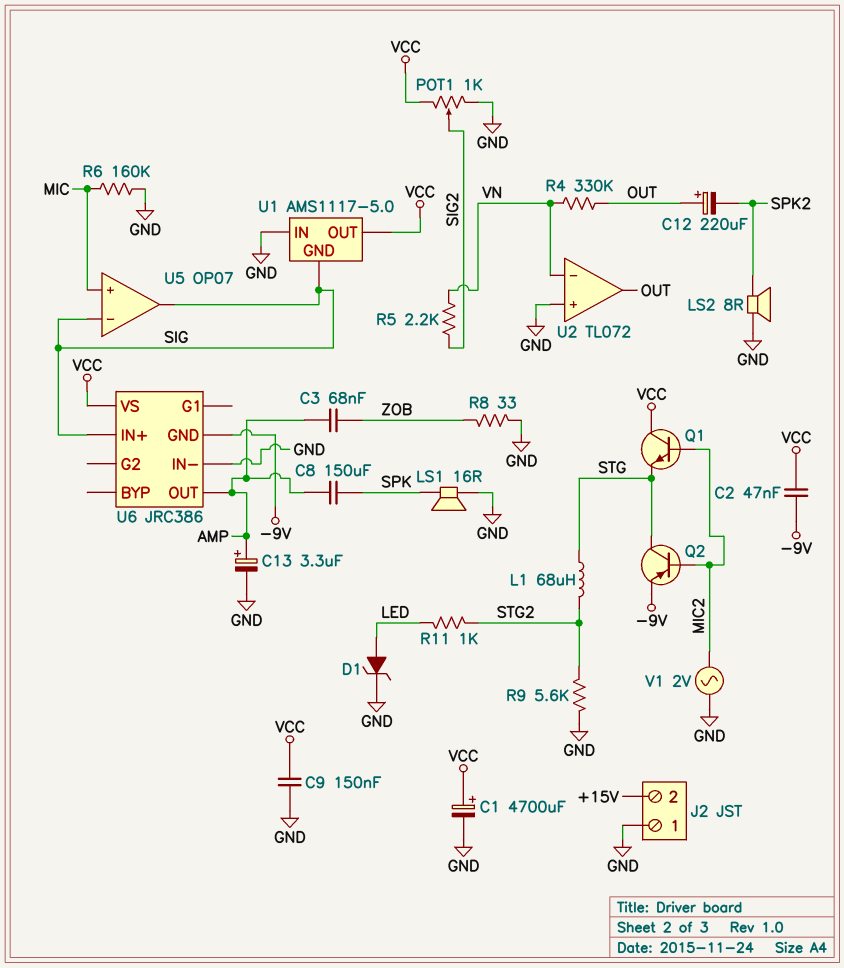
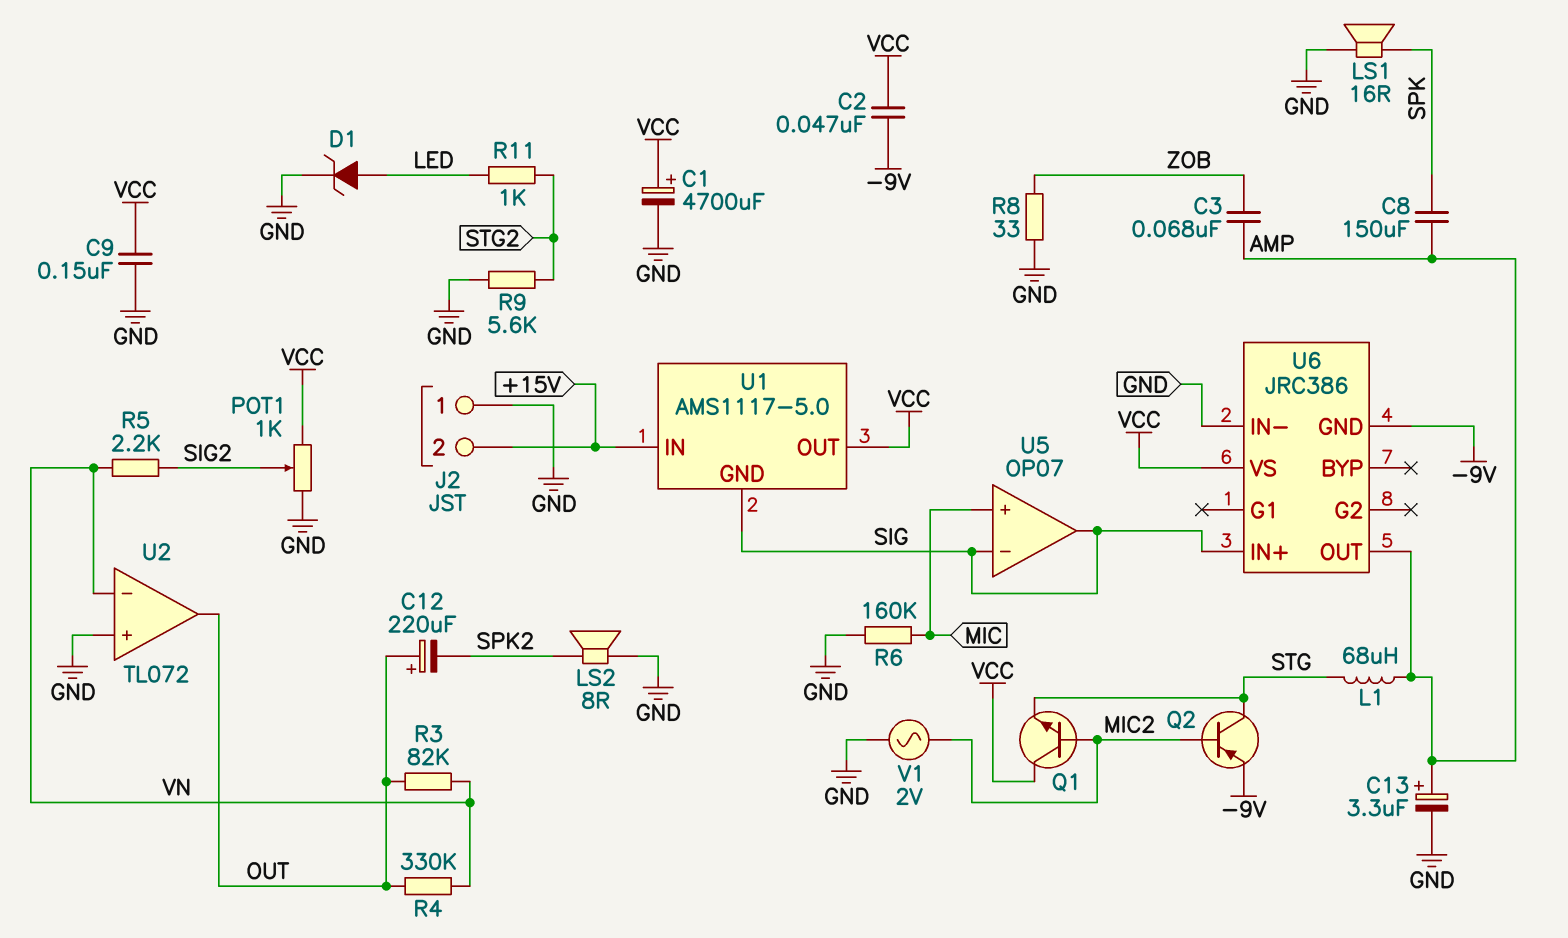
L1: 68uH (STG, STG2) -> 68uH (AMP, STG)
R3: none -> 82k (OUT, VN)
U1 pin IN: GND -> +15V

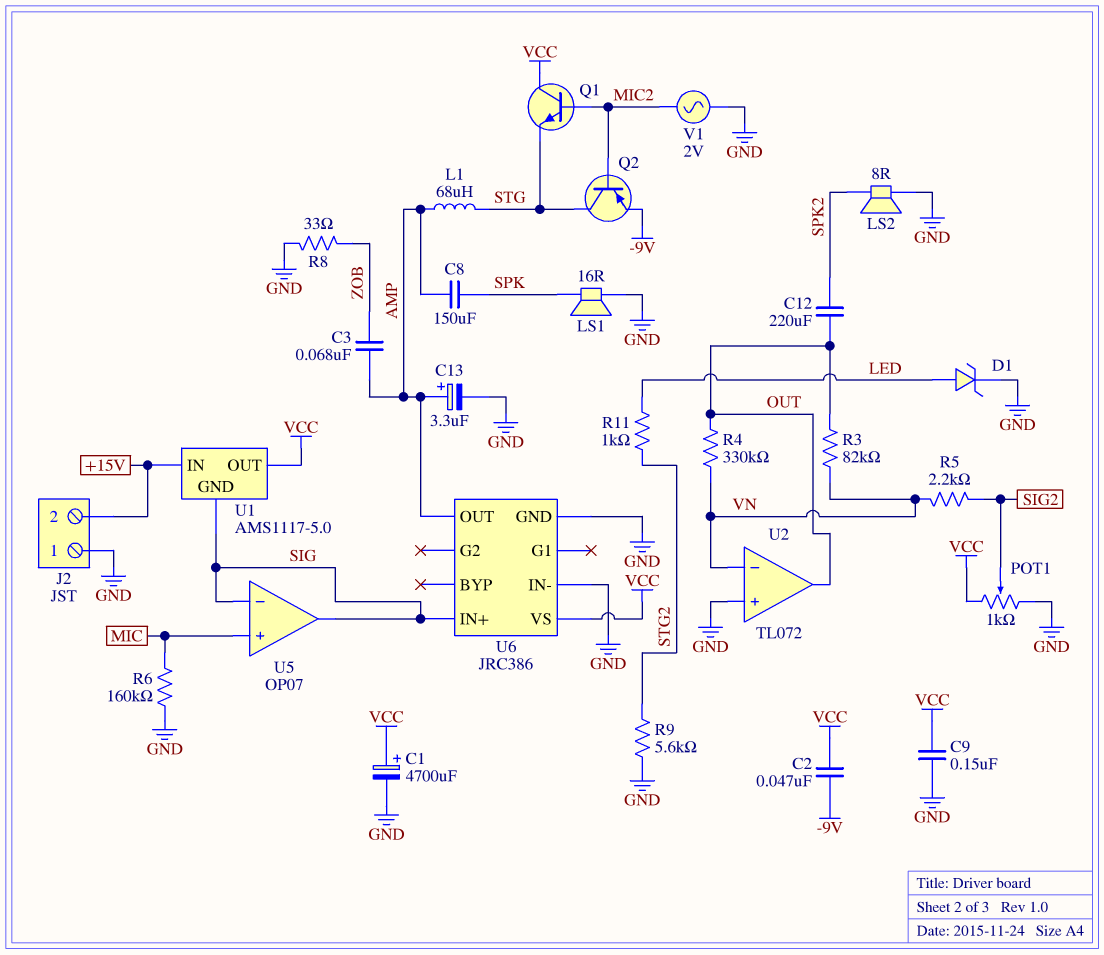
C12: 220uF (plus OUT, minus SPK2) -> 220uF (OUT, SPK2)
U6 pin GND: -9V -> GND

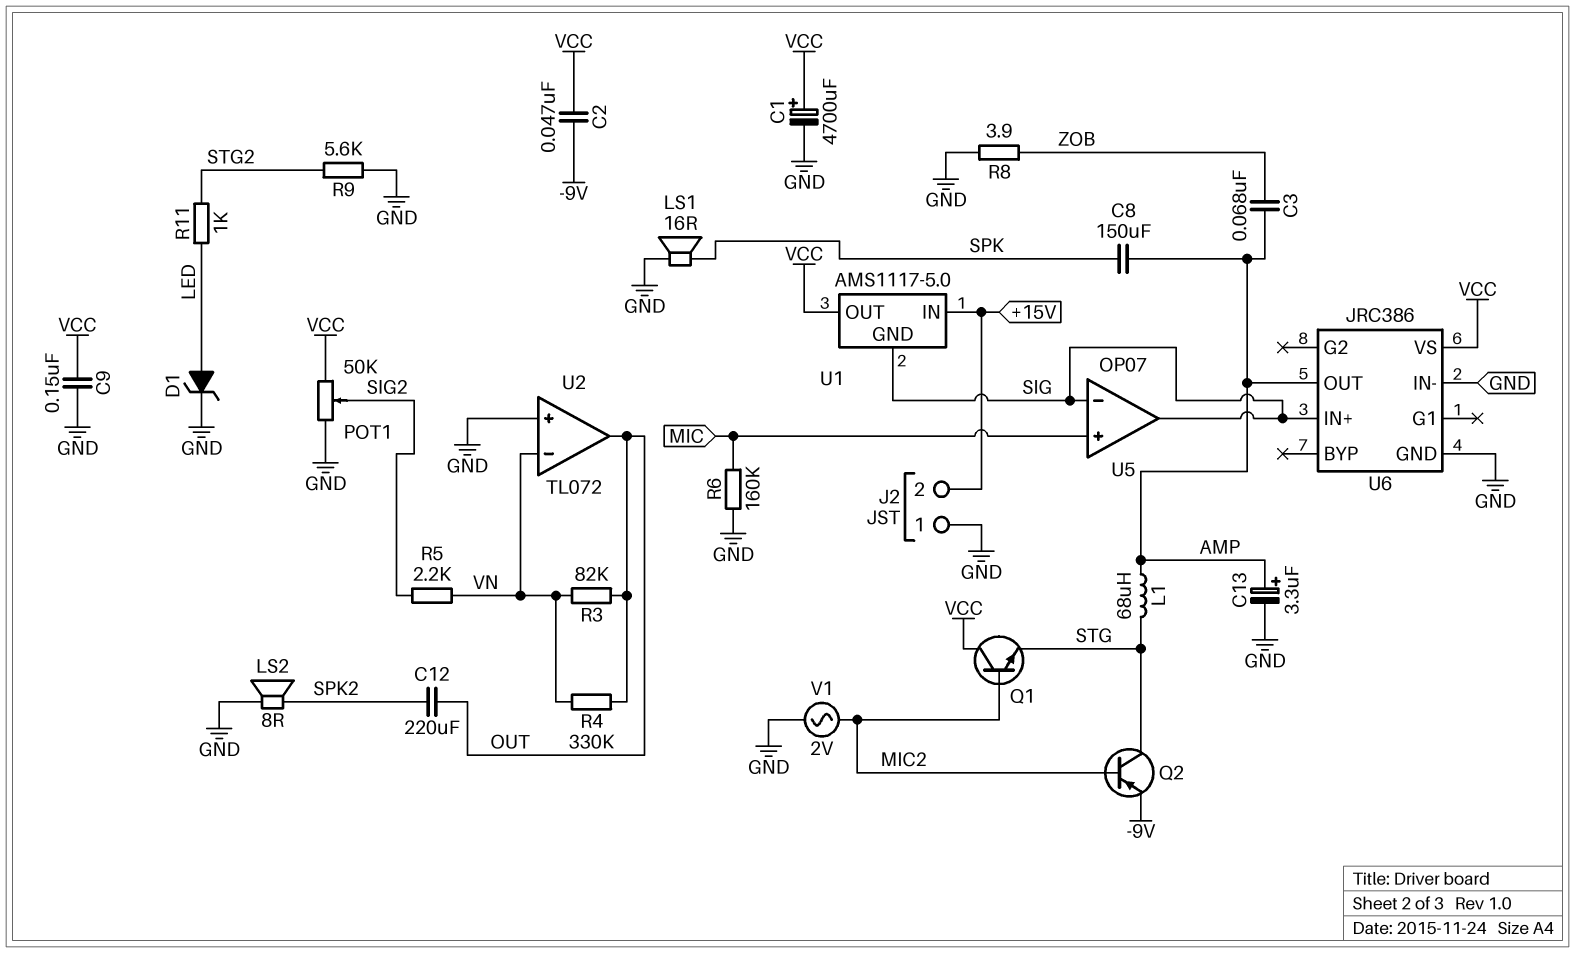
POT1: 1k (GND, VCC, wiper SIG2) -> 50k (GND, VCC, wiper SIG2)
R8: 33 (GND, ZOB) -> 3.9 (GND, ZOB)

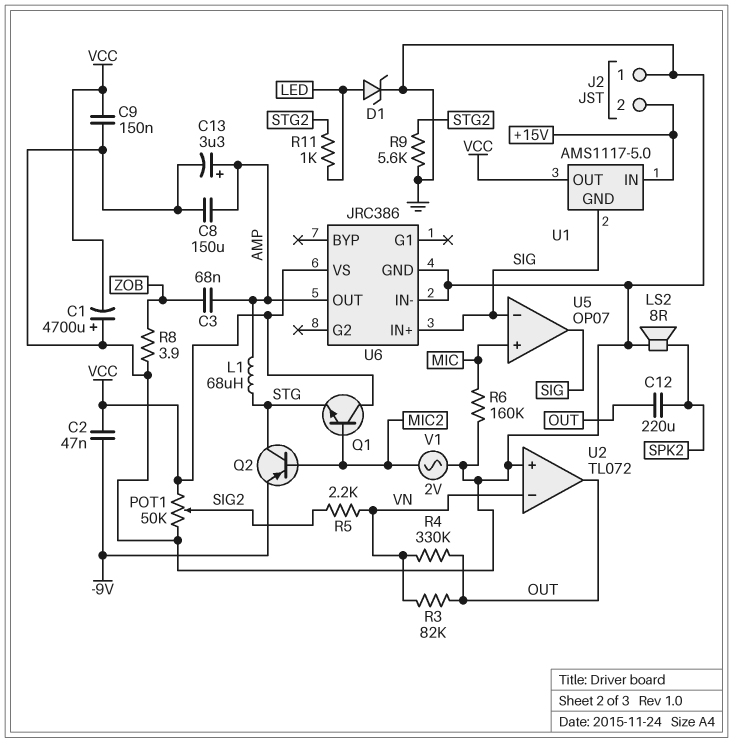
C1: 4700uF (plus VCC, minus GND) -> 4700uF (plus GND, minus VCC)
C8: 150uF (AMP, SPK) -> 150uF (AMP, GND)
LS1: speaker 16R (GND, SPK) -> none

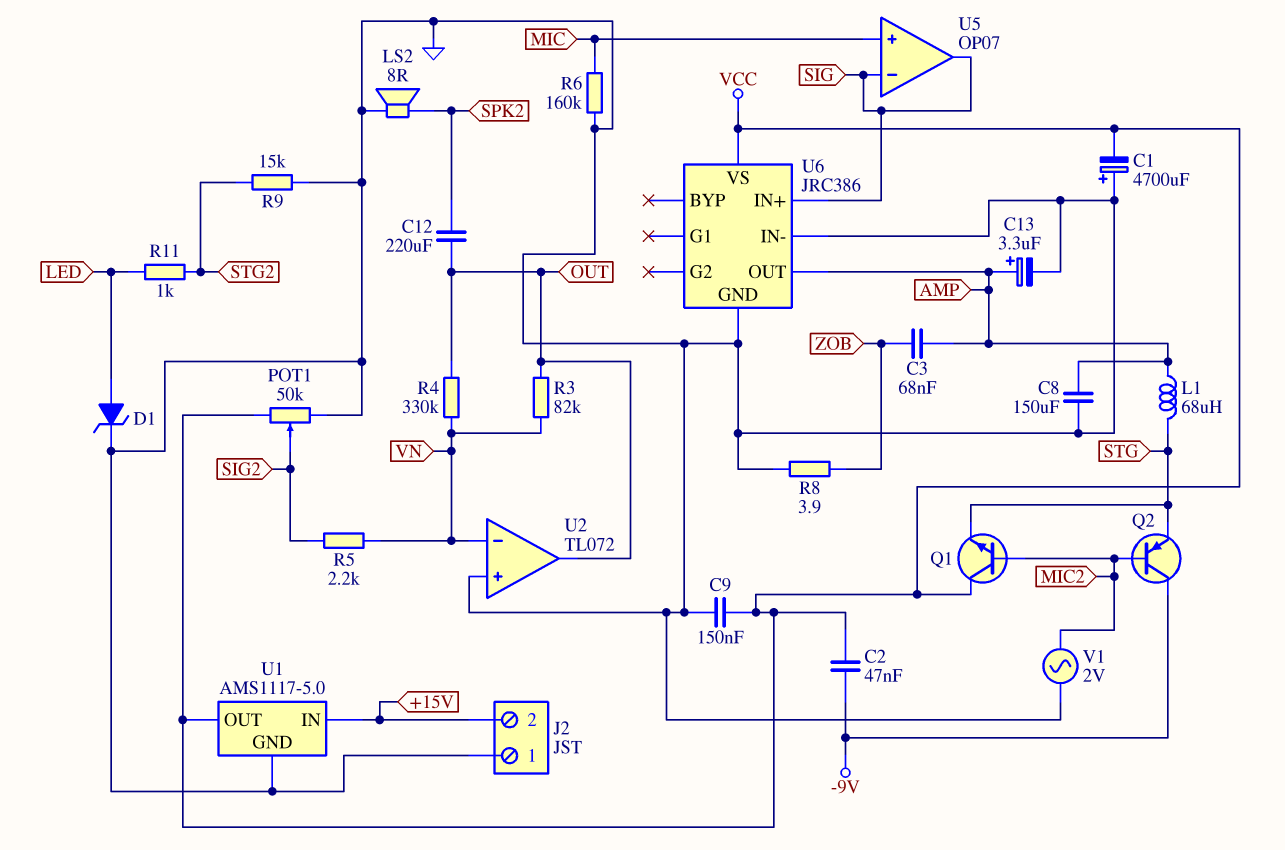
Q2: PNP (B MIC2, C STG, E -9V) -> PNP (B MIC2, C -9V, E STG)
R9: 5.6k (GND, STG2) -> 15k (GND, STG2)
U1 pin GND: SIG -> GND

